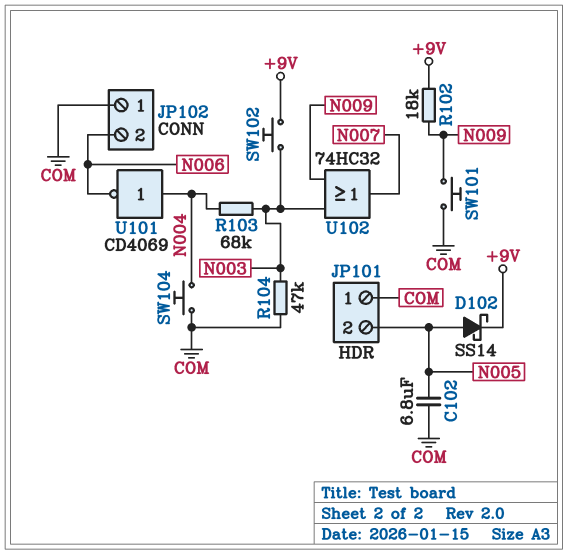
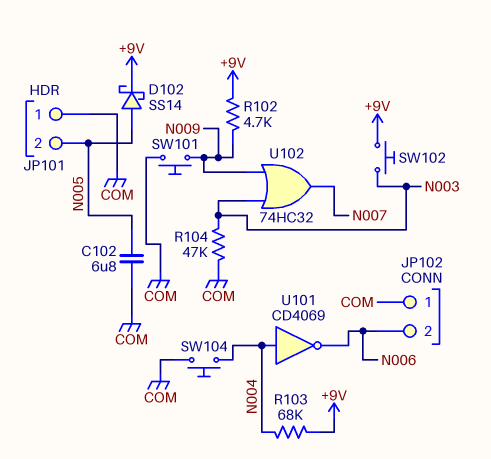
R102: 18k (+9V, N009) -> 4.7k (+9V, N009)
R103: 68k (N003, N004) -> 68k (+9V, N004)

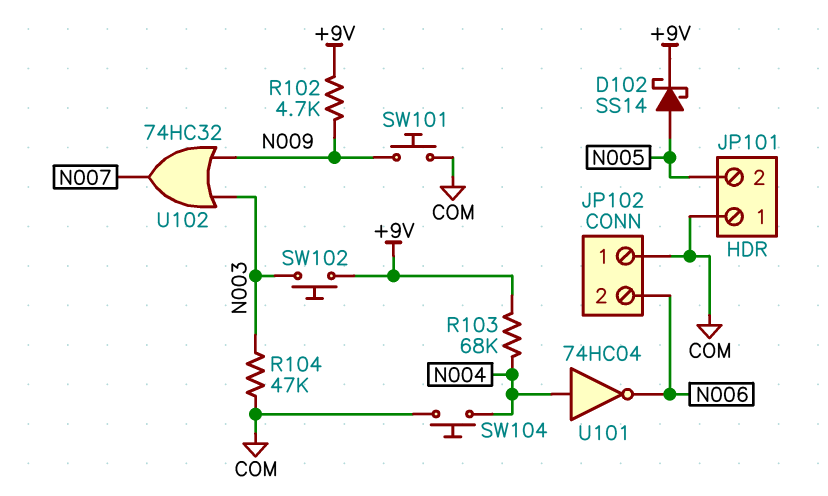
C102: 6.8uF (COM, N005) -> none
U101: NOT CD4069 (in N004, out N006) -> NOT 74HC04 (in N004, out N006)

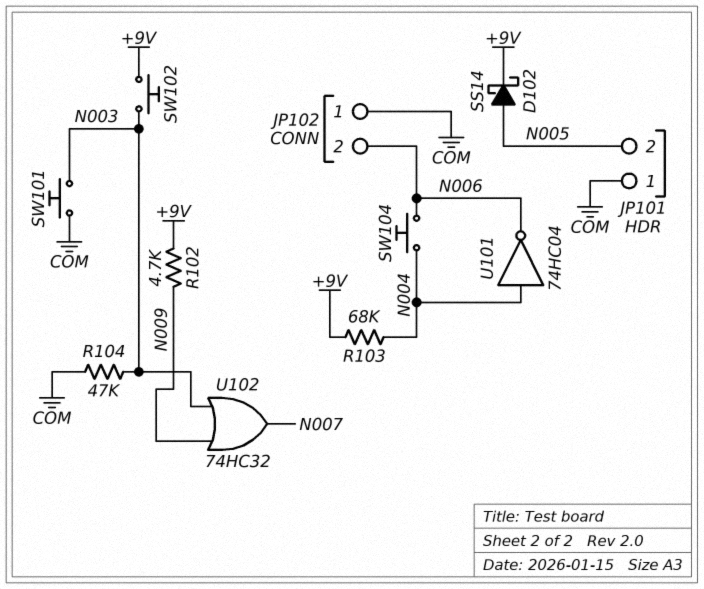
SW101: button (COM, N009) -> button (COM, N003)
SW104: button (COM, N004) -> button (N004, N006)

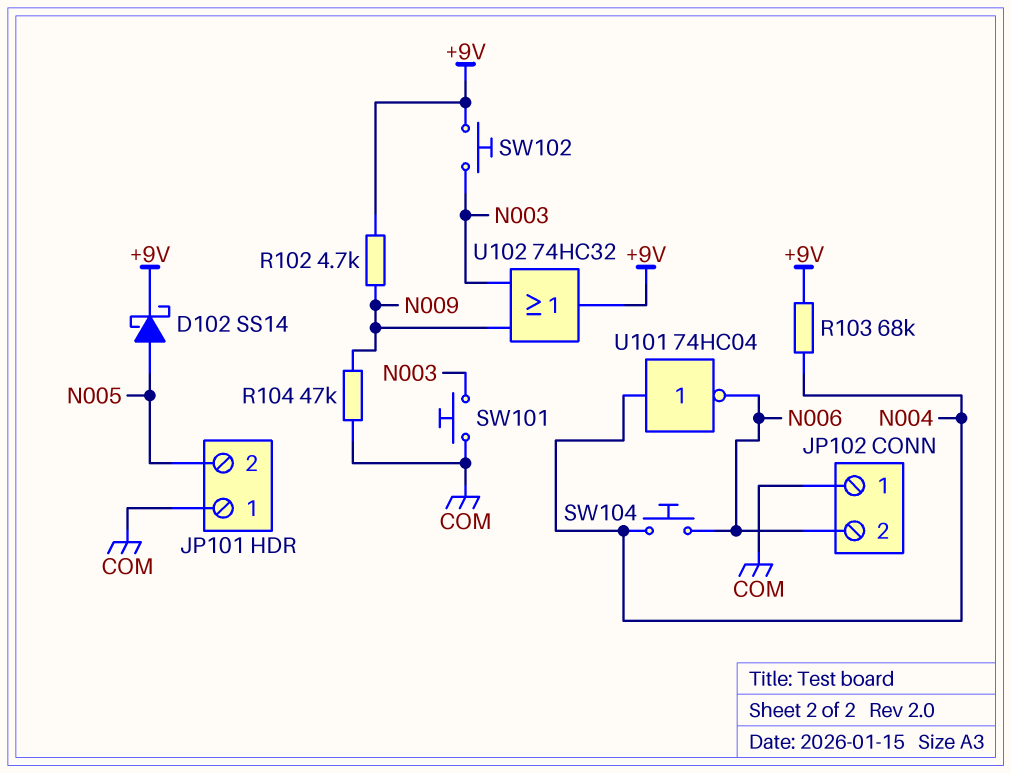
R104: 47k (COM, N003) -> 47k (COM, N009)
U102: OR 74HC32 (in N003, in N009, out N007) -> OR 74HC32 (in N003, in N009, out +9V)

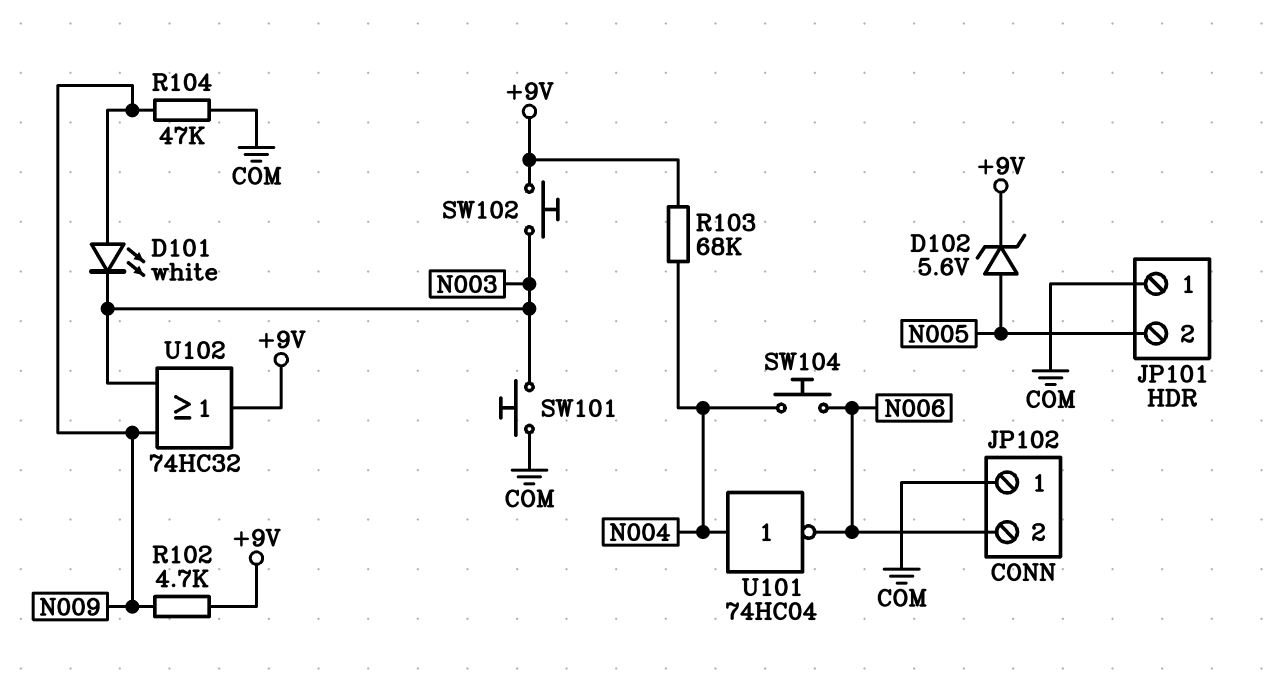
D101: none -> LED white (A N009, K N003)
D102: schottky SS14 (A N005, K +9V) -> zener 5.6V (A N005, K +9V)

